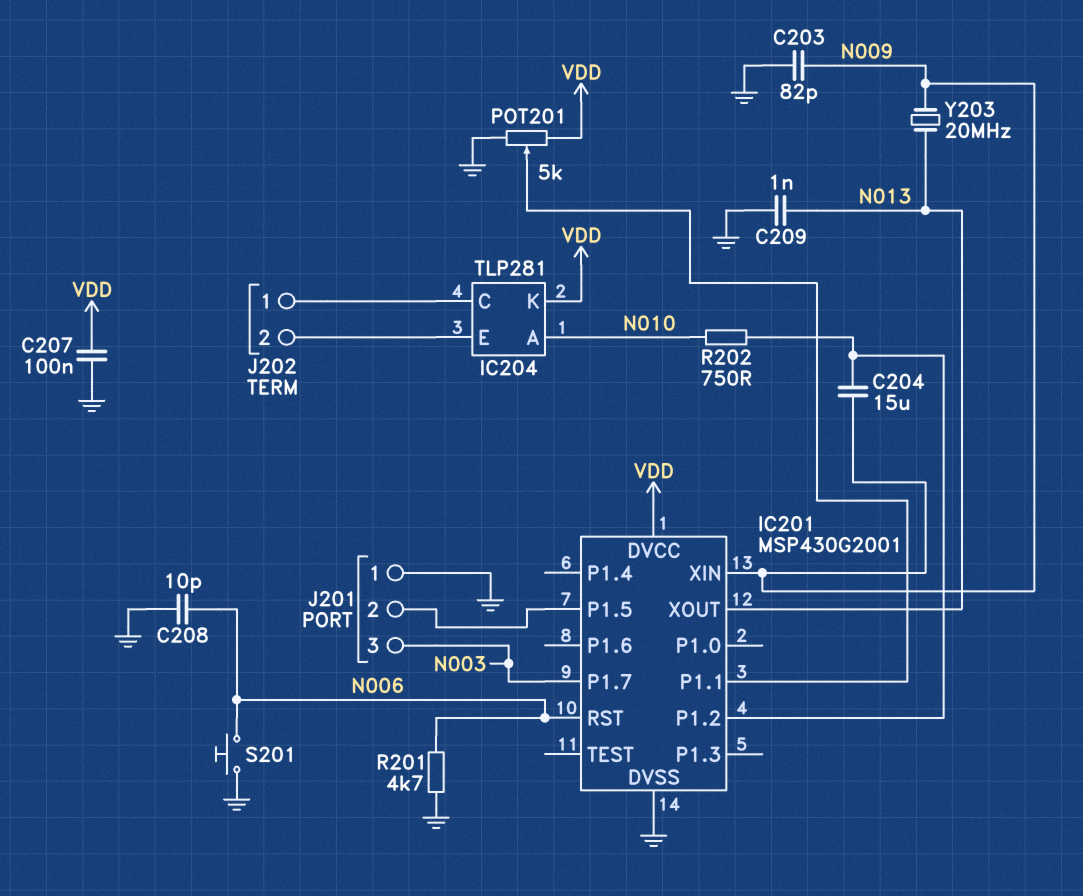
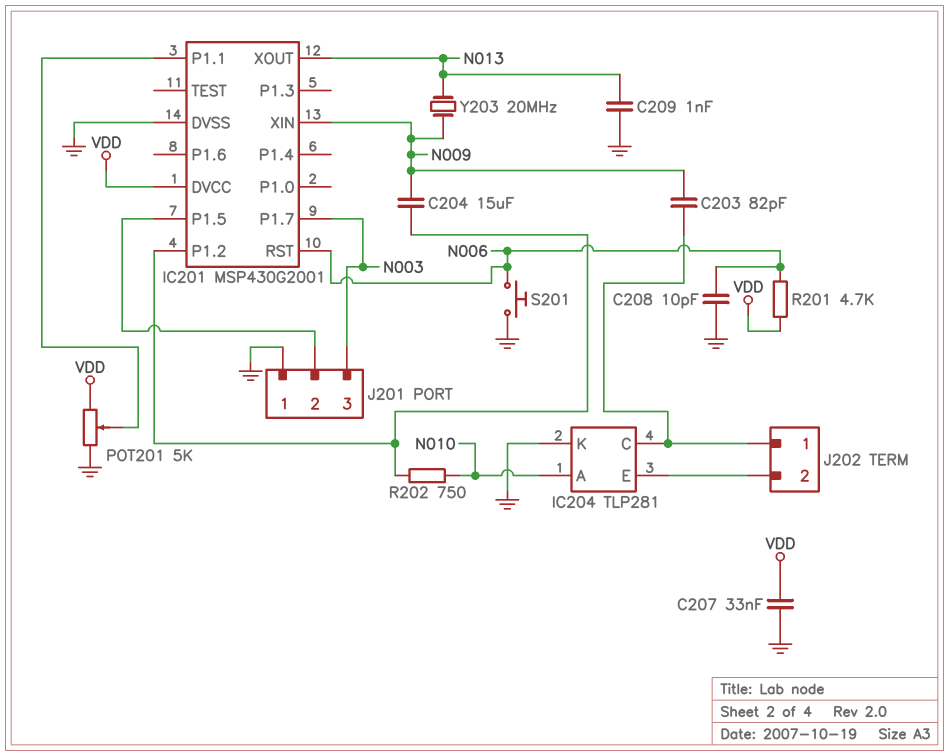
C203: 82pF (GND, N009) -> 82pF (IC204/C, N009)
C207: 100nF (GND, VDD) -> 33nF (GND, VDD)
IC204 pin K: VDD -> GND
R201: 4.7k (GND, N006) -> 4.7k (N006, VDD)

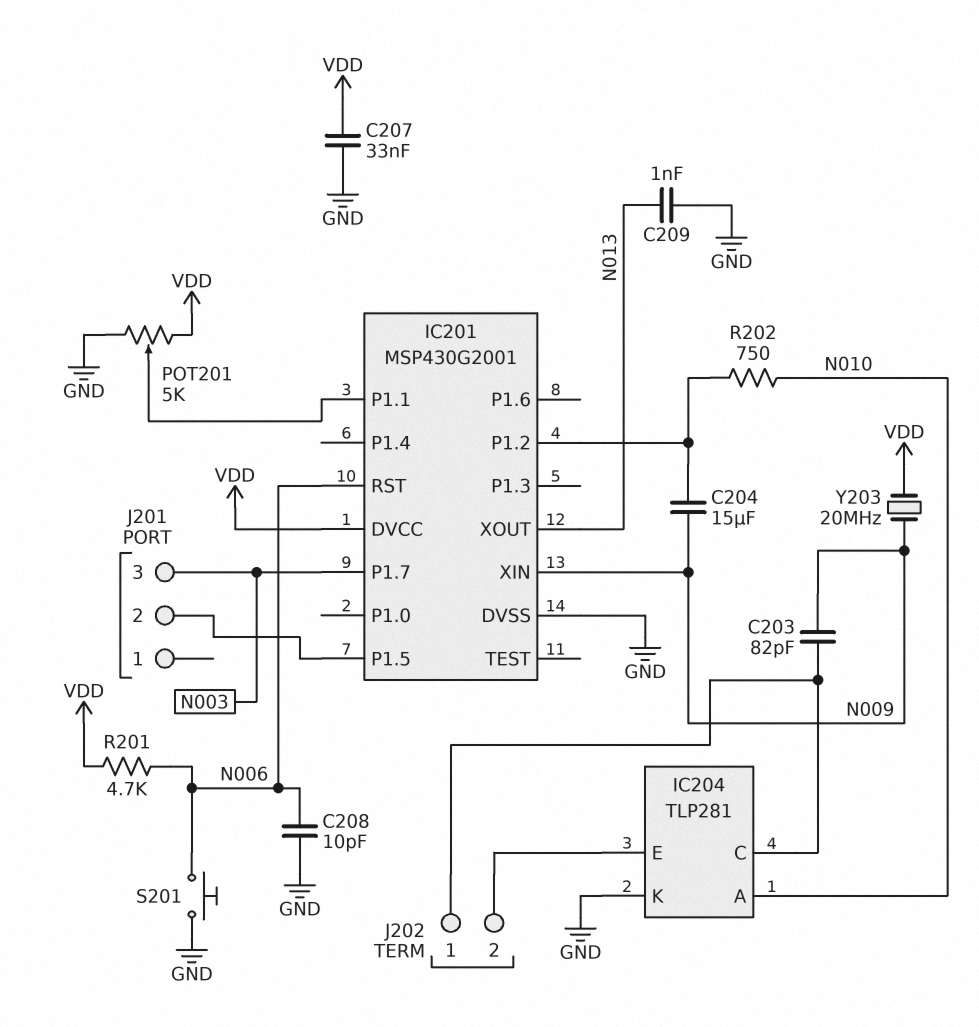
J201 pin 1: GND -> none
Y203: 20MHz (N009, N013) -> 20MHz (N009, VDD)

